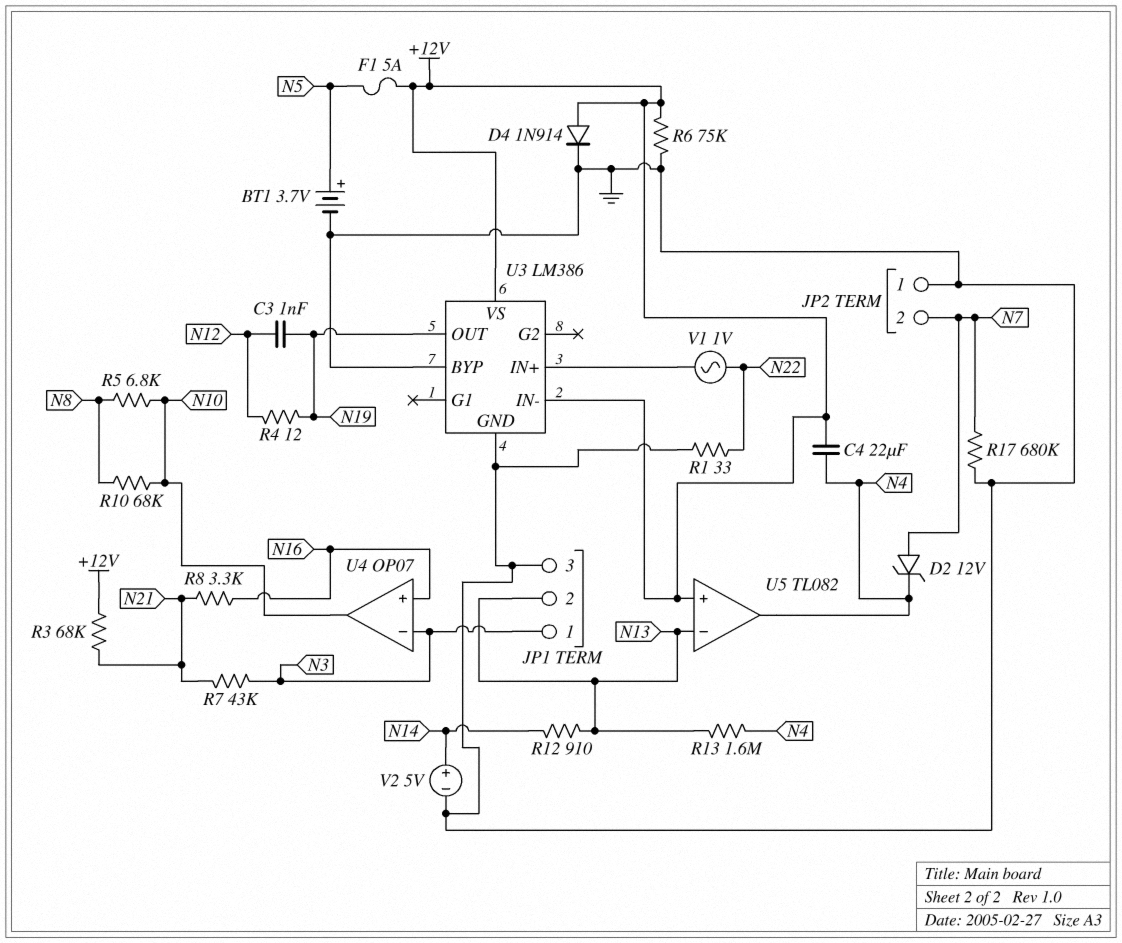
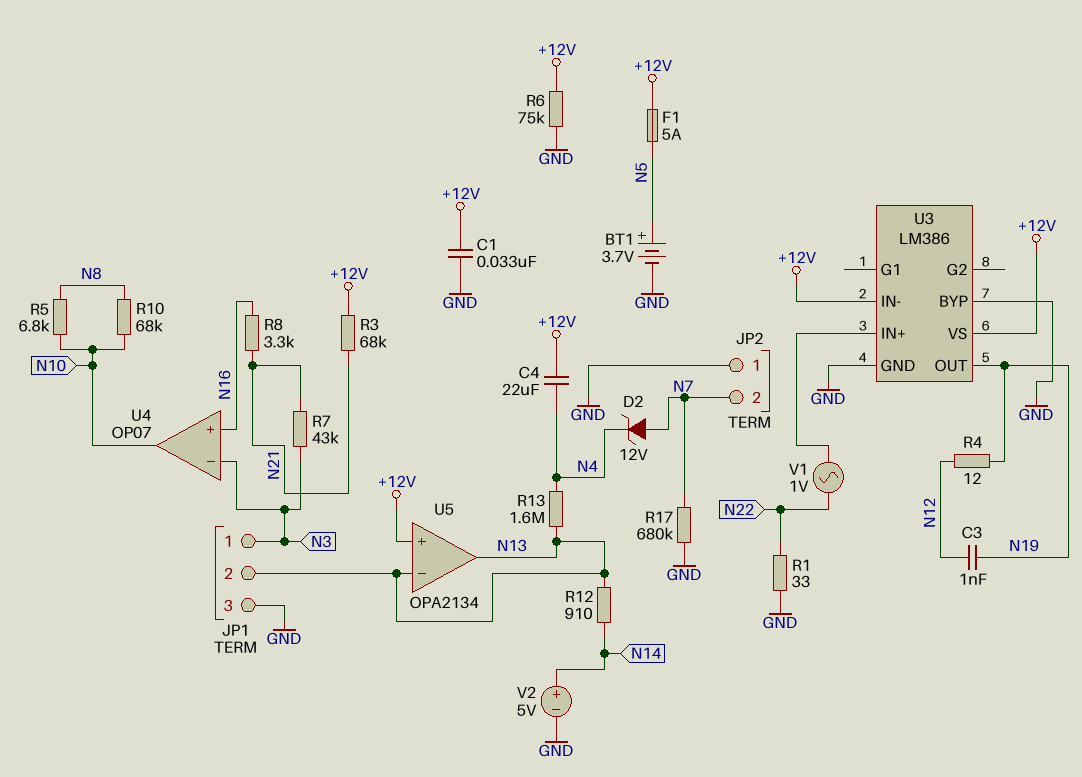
C1: none -> 33nF (+12V, GND)
D4: diode 1N914 (A +12V, K GND) -> none
U5: TL082 -> OPA2134
U5 pin out: N4 -> N13

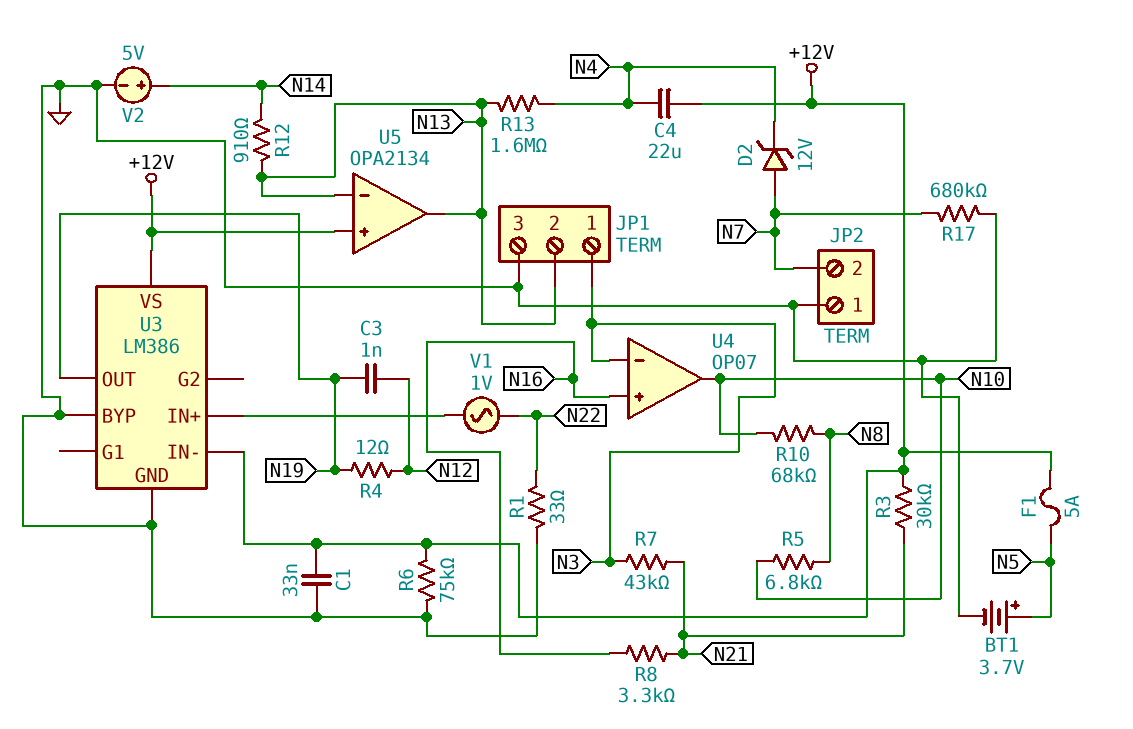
R3: 68k (+12V, N21) -> 30k (+12V, N21)

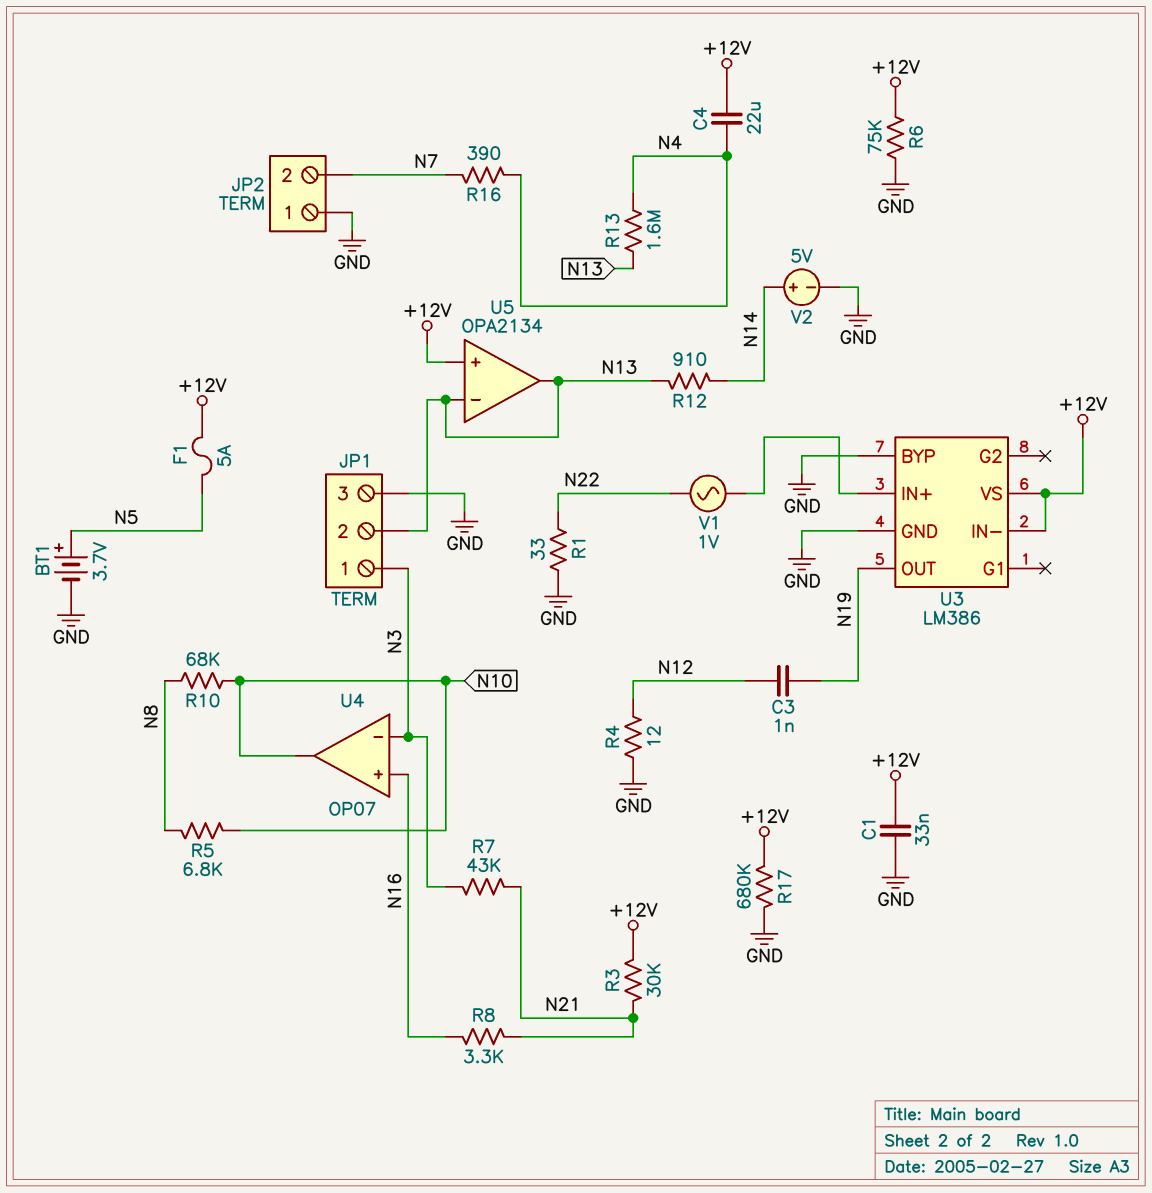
D2: zener 12V (A N7, K N4) -> none
R4: 12 (N12, N19) -> 12 (GND, N12)
R16: none -> 390 (N4, N7)
R17: 680k (GND, N7) -> 680k (+12V, GND)

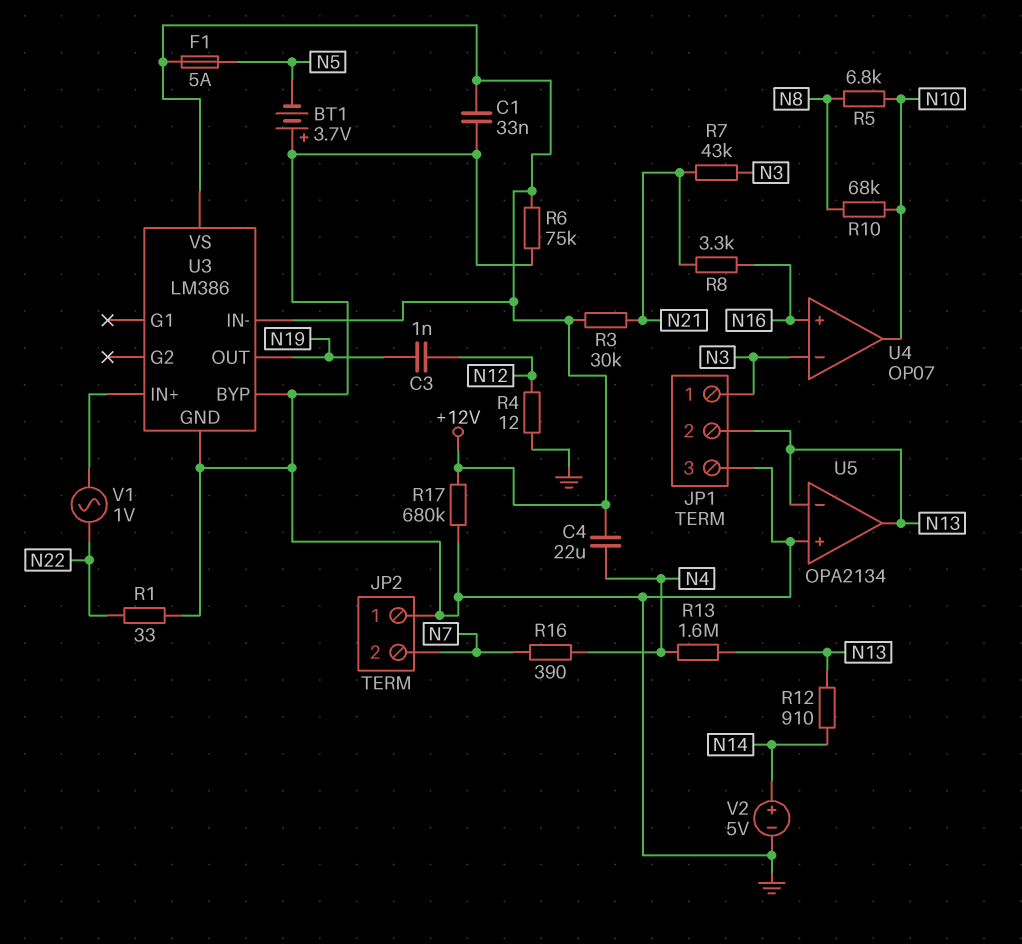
BT1: 3.7V (plus N5, minus GND) -> 3.7V (plus GND, minus N5)
U5 pin in+: +12V -> GND

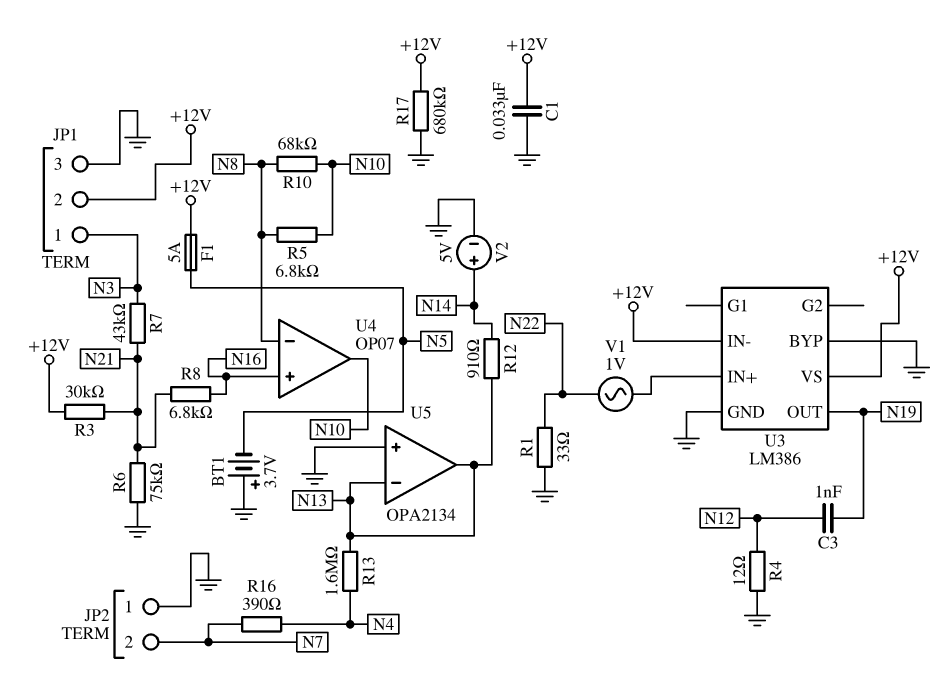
C4: 22uF (+12V, N4) -> none
JP1 pin 2: N13 -> +12V
R6: 75k (+12V, GND) -> 75k (GND, N21)
R8: 3.3k (N16, N21) -> 6.8k (N16, N21)
U4 pin in-: N3 -> N8

